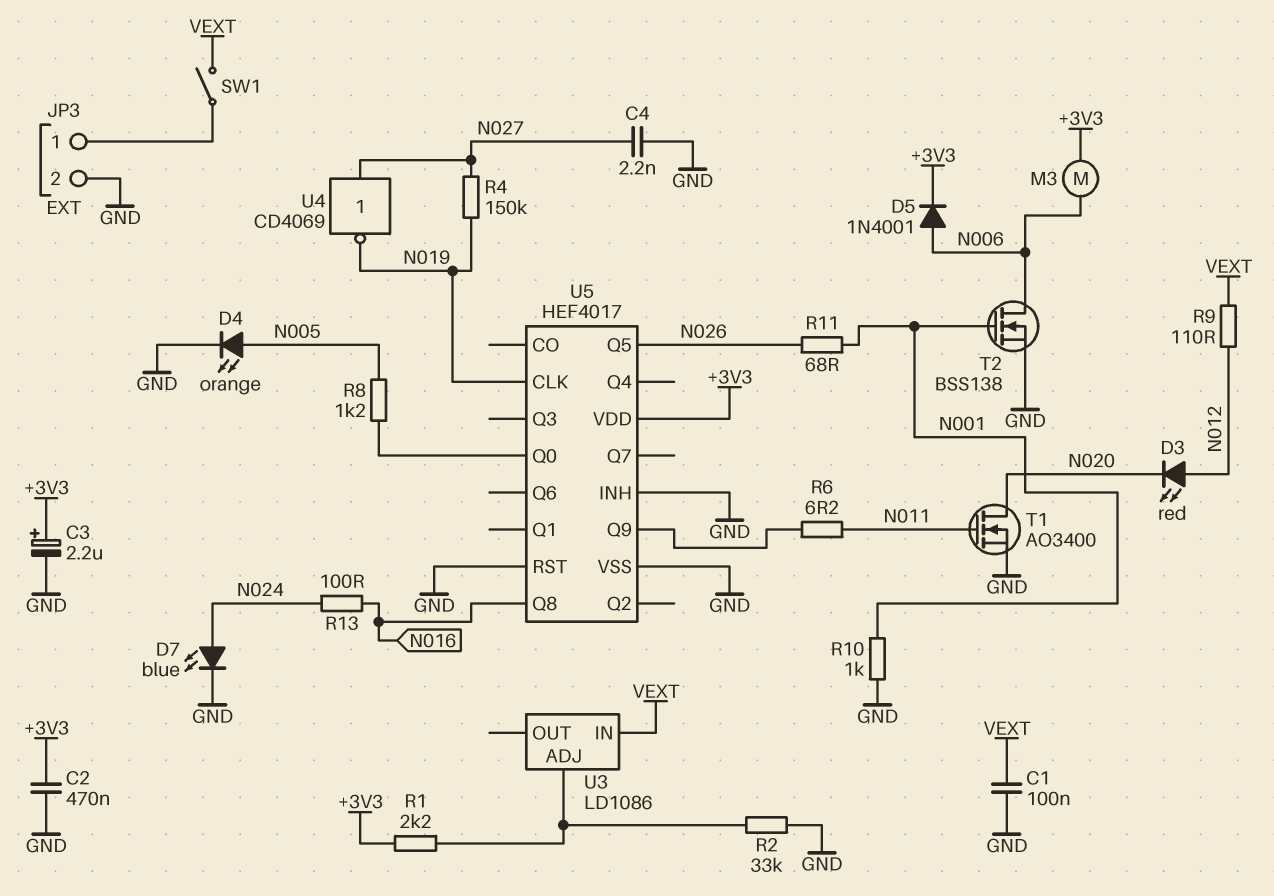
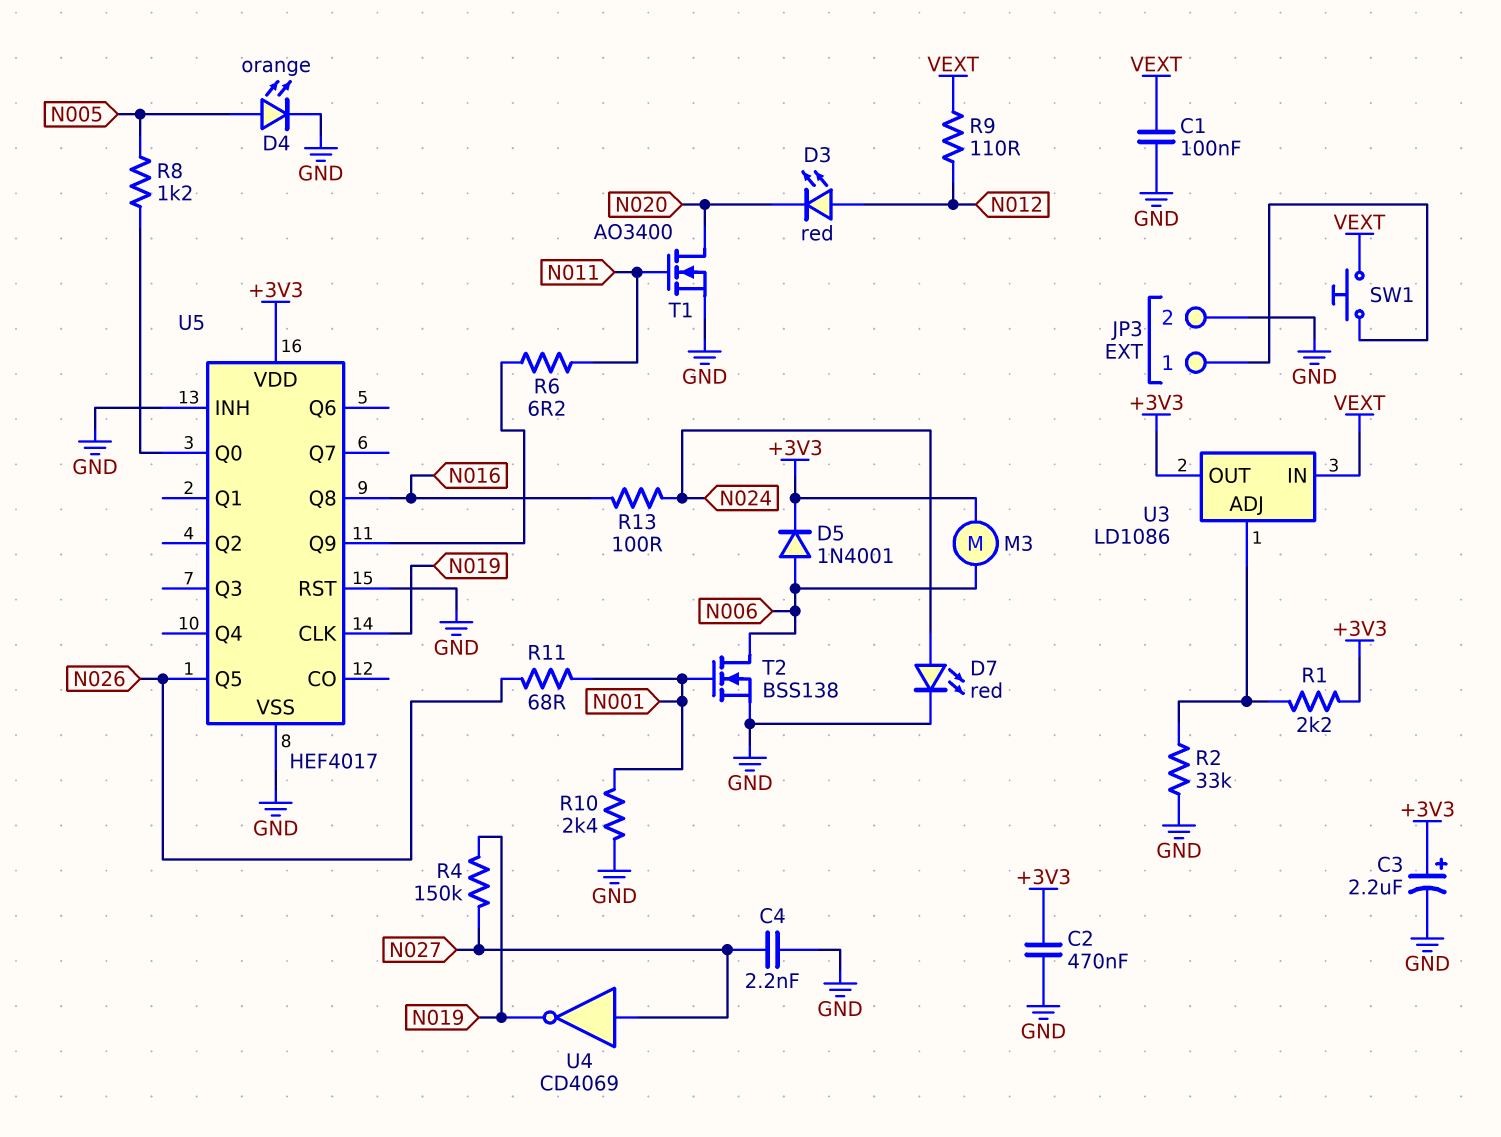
D7: LED blue (A N024, K GND) -> LED red (A N024, K GND)
R10: 1k (GND, N001) -> 2.4k (GND, N001)
SW1: switch (JP3/1, VEXT) -> button (JP3/1, VEXT)
U3 pin OUT: none -> +3V3

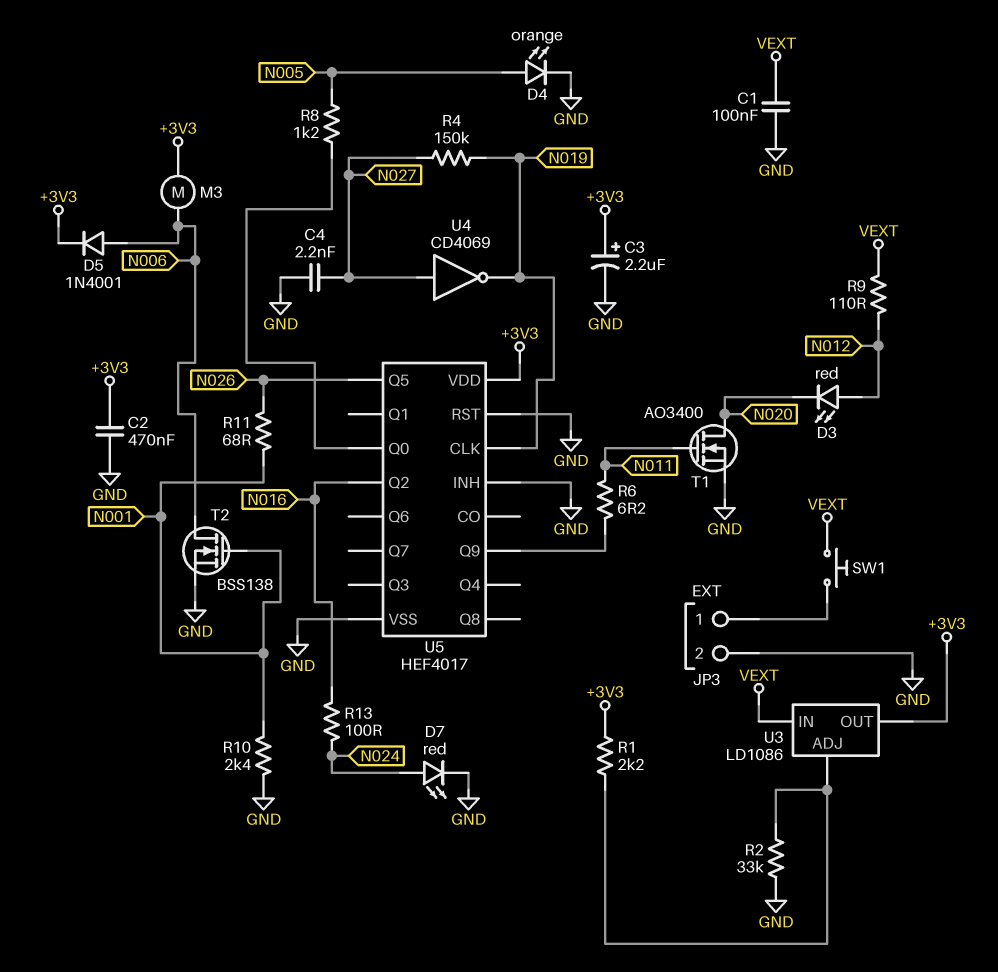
U5 pin Q2: none -> N016
U5 pin Q8: N016 -> none

